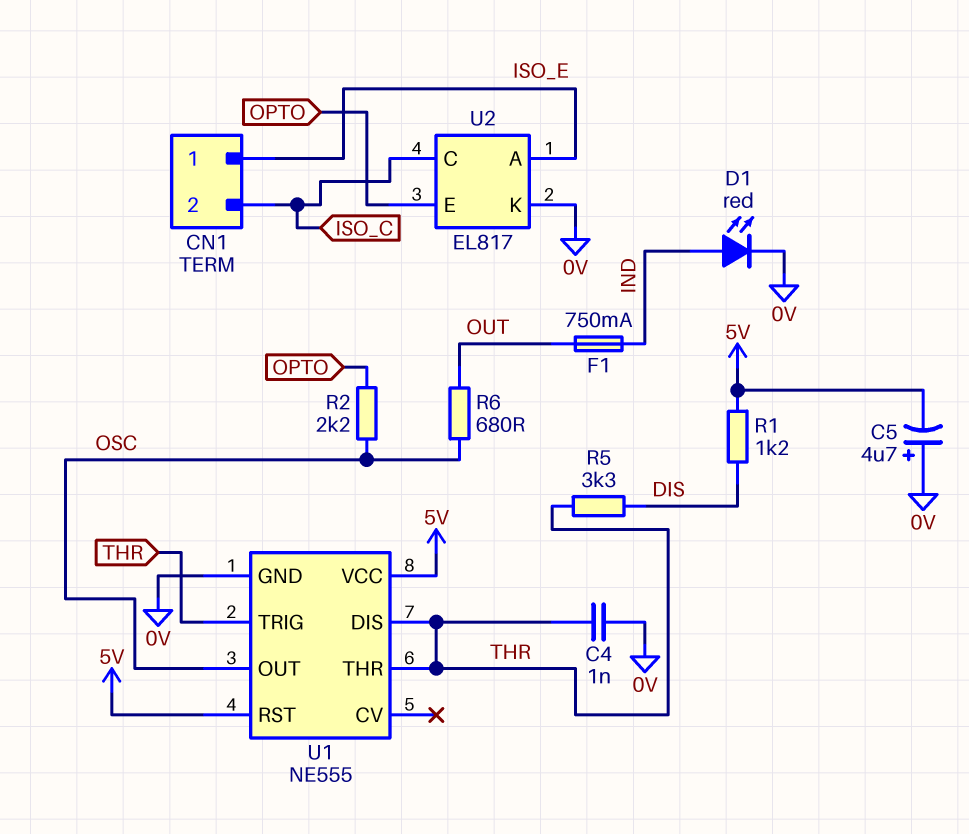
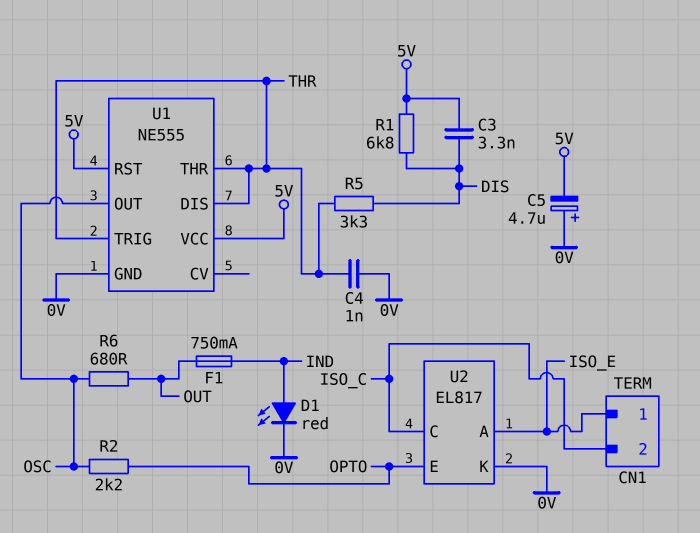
C3: none -> 3.3nF (5V, DIS)
R1: 1.2k (5V, DIS) -> 6.8k (5V, DIS)

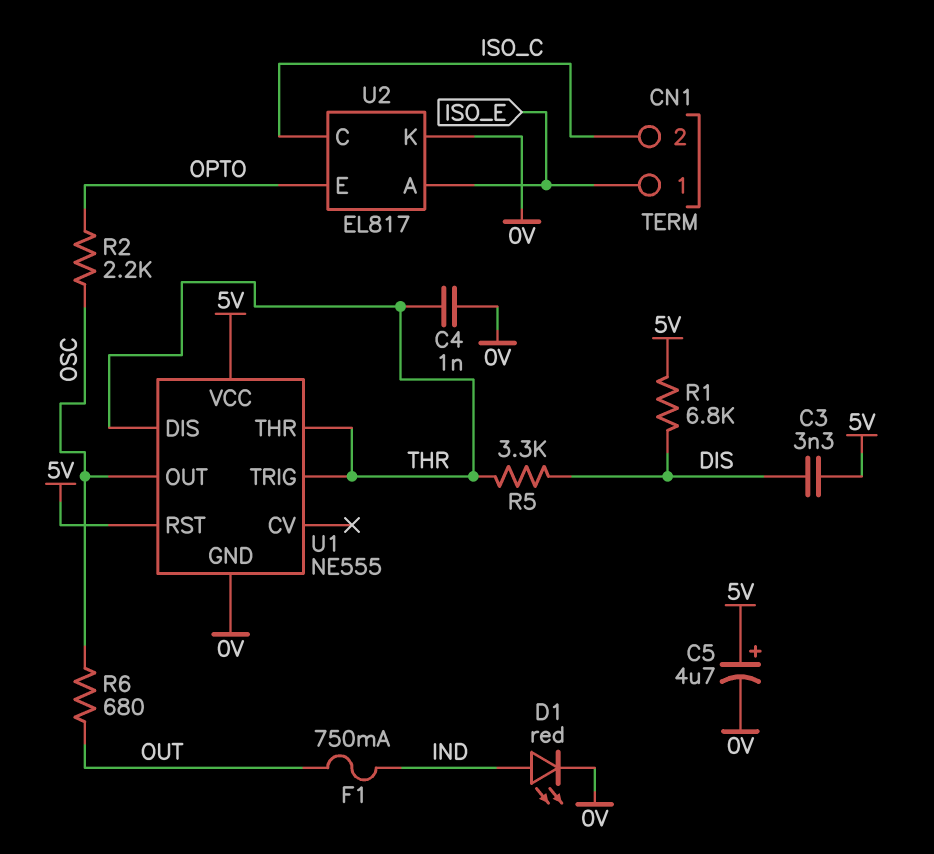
C5: 4.7uF (plus 0V, minus 5V) -> 4.7uF (plus 5V, minus 0V)

